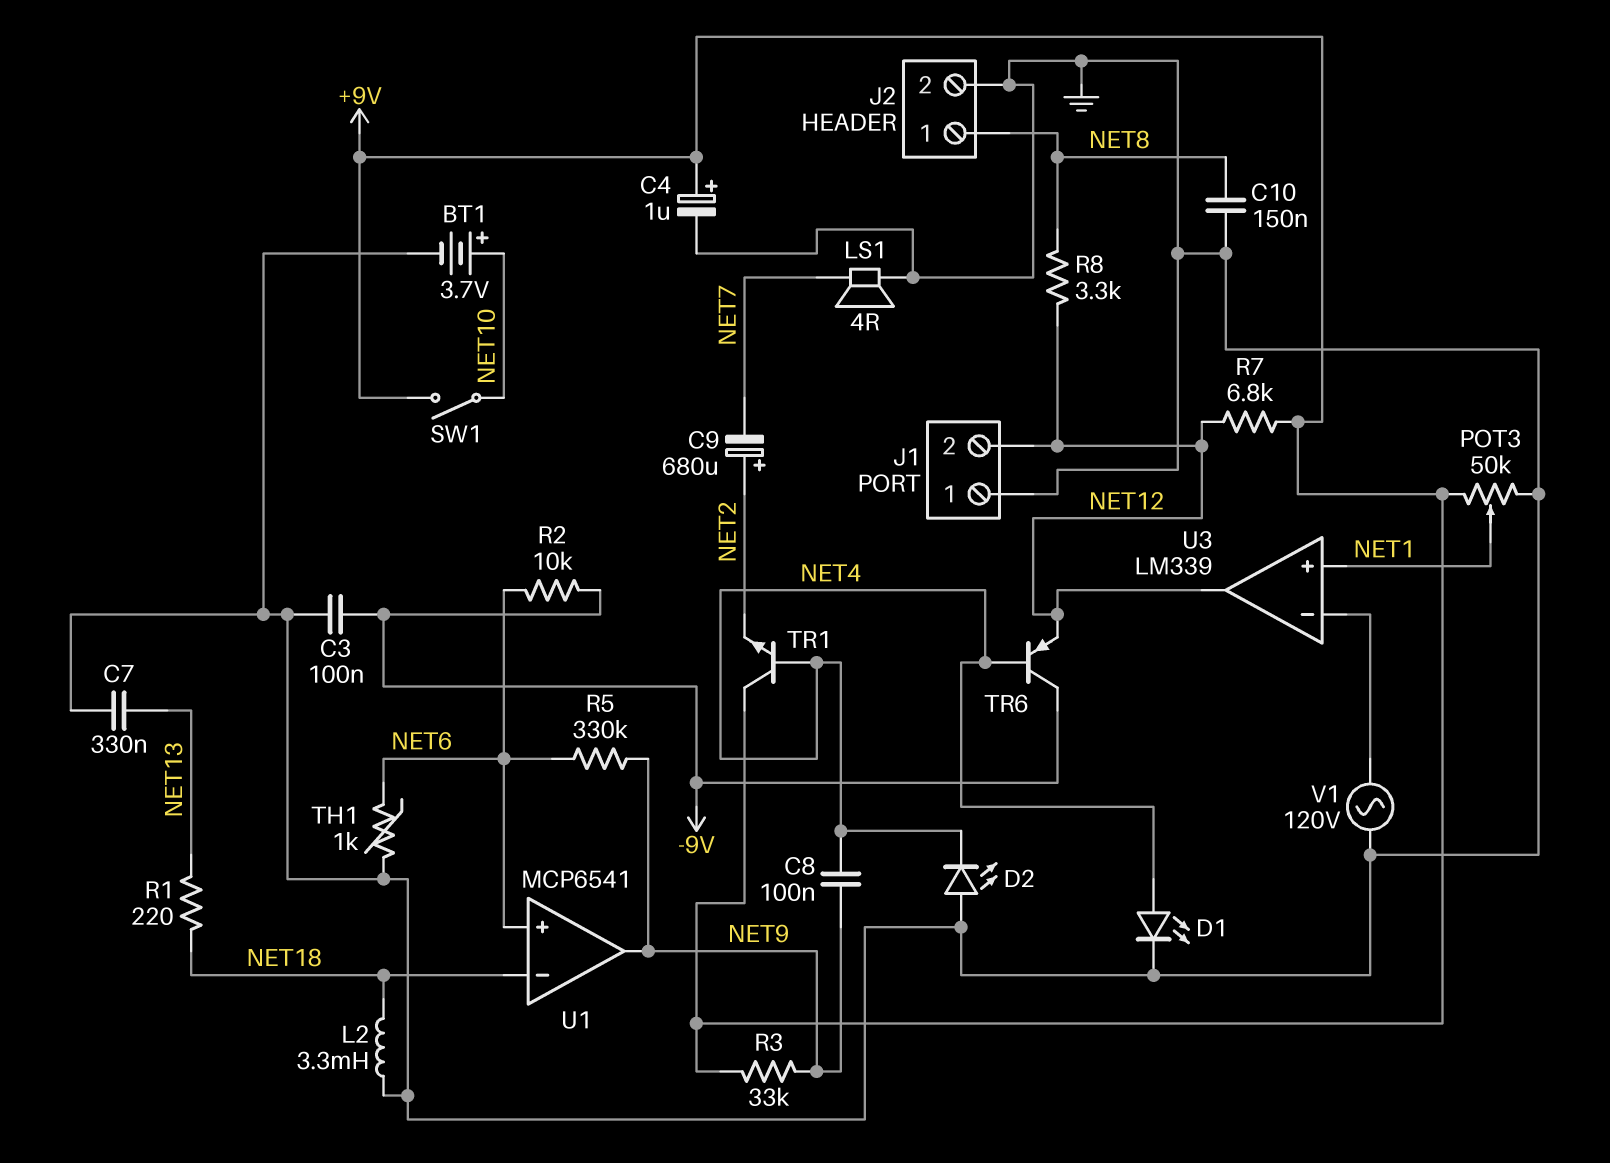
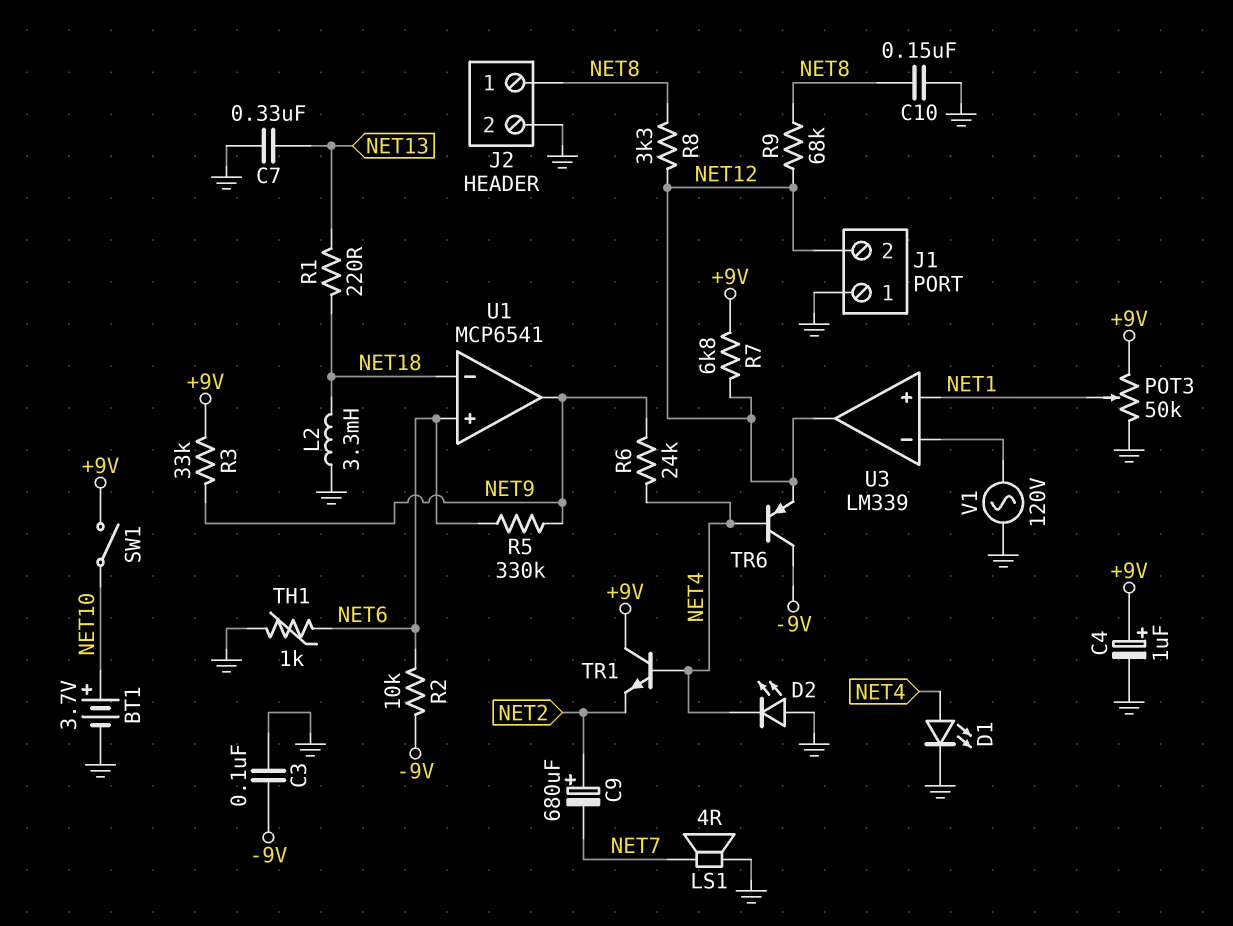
C8: 100nF (NET4, NET9) -> none
R6: none -> 24k (NET4, NET9)
R9: none -> 68k (NET8, NET12)

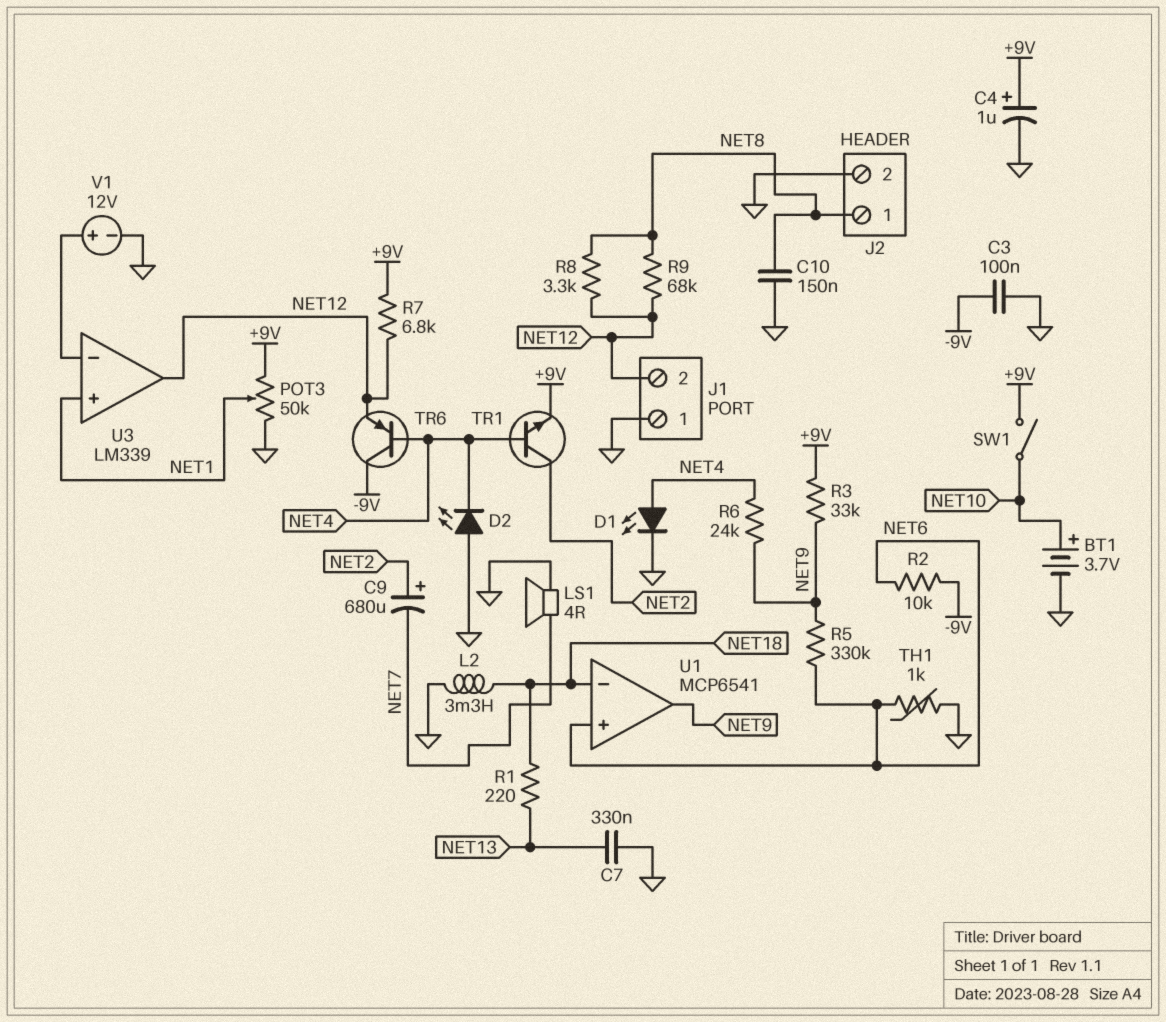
TR1: NPN (B NET4, C +9V, E NET2) -> NPN (B NET4, C NET2, E +9V)
V1: AC 120V (GND, U3/in-) -> 12V (plus U3/in-, minus GND)

